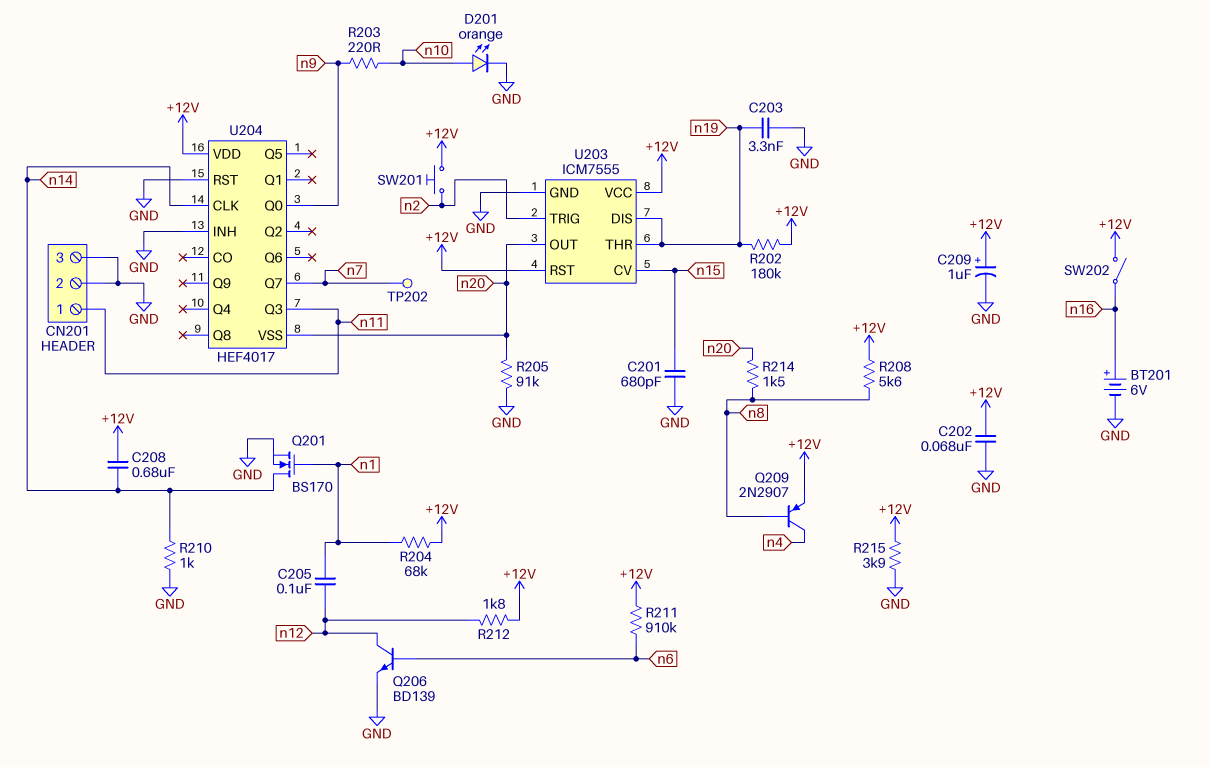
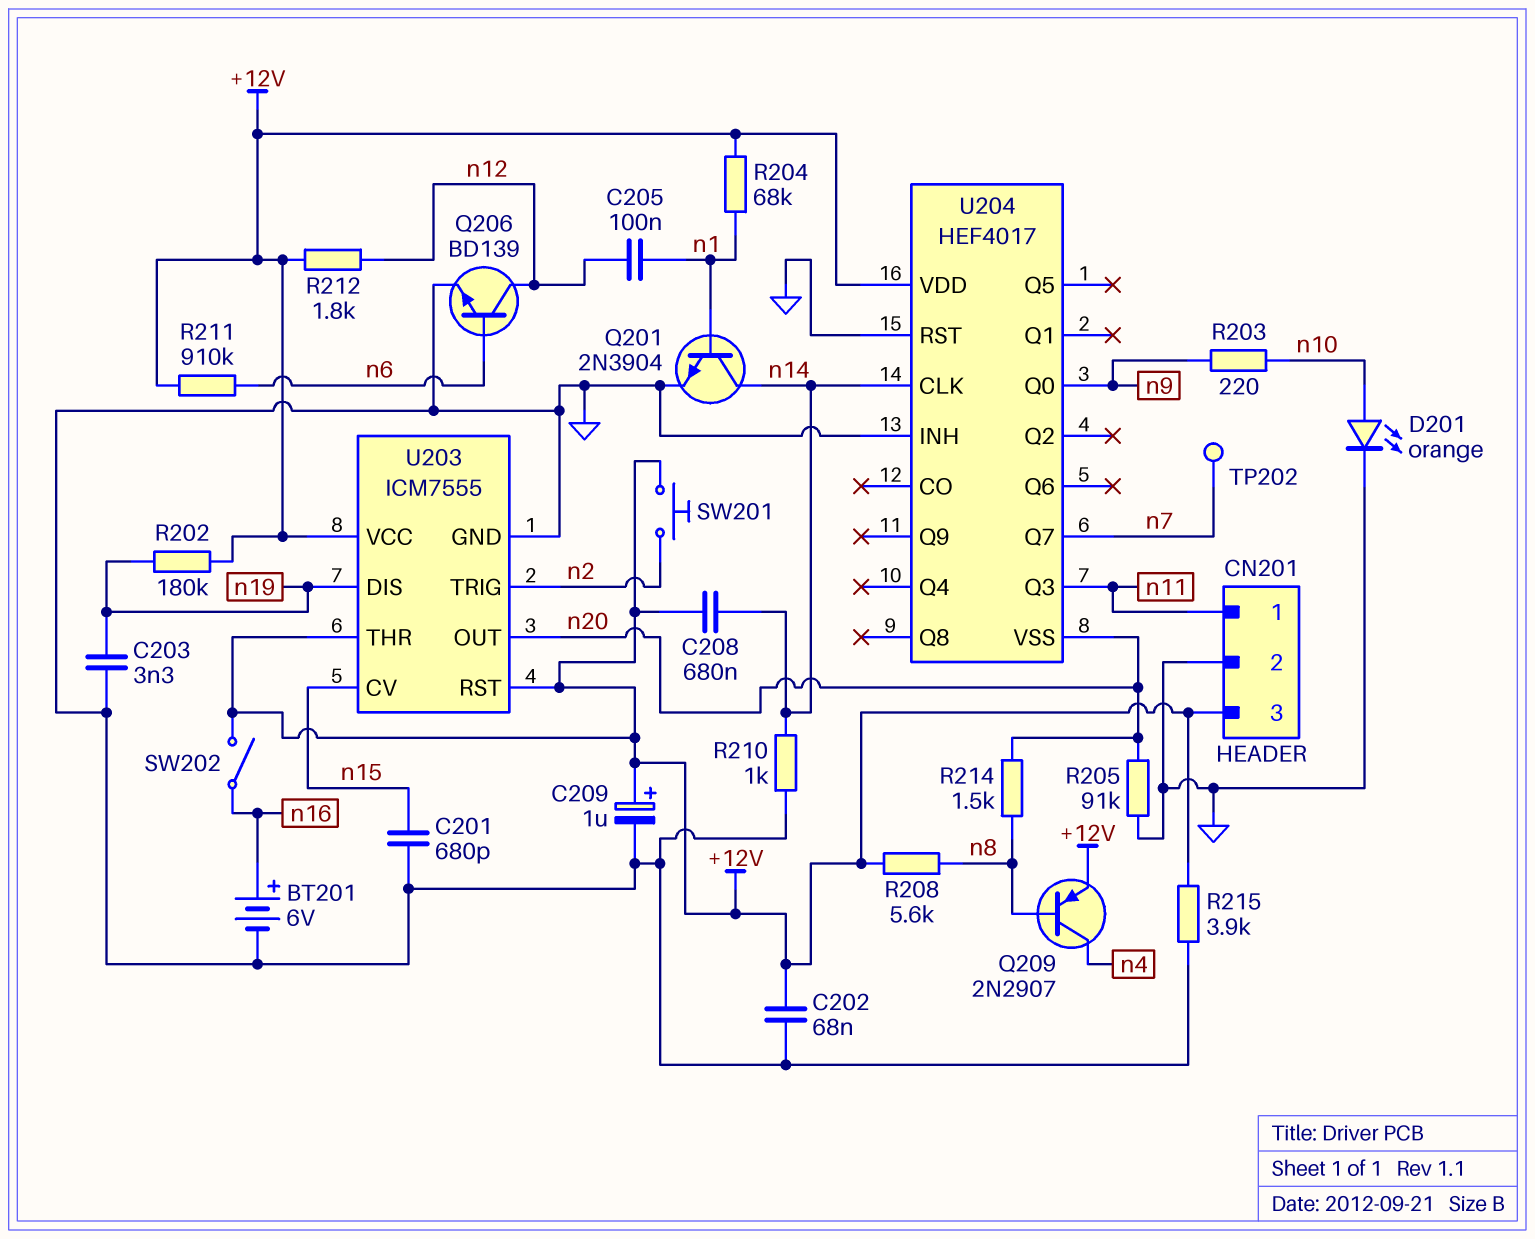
CN201 pin 3: GND -> +12V
Q201: NMOS BS170 (G n1, D n14, S GND) -> NPN 2N3904 (B n1, C n14, E GND)
U203 pin THR: n19 -> +12V

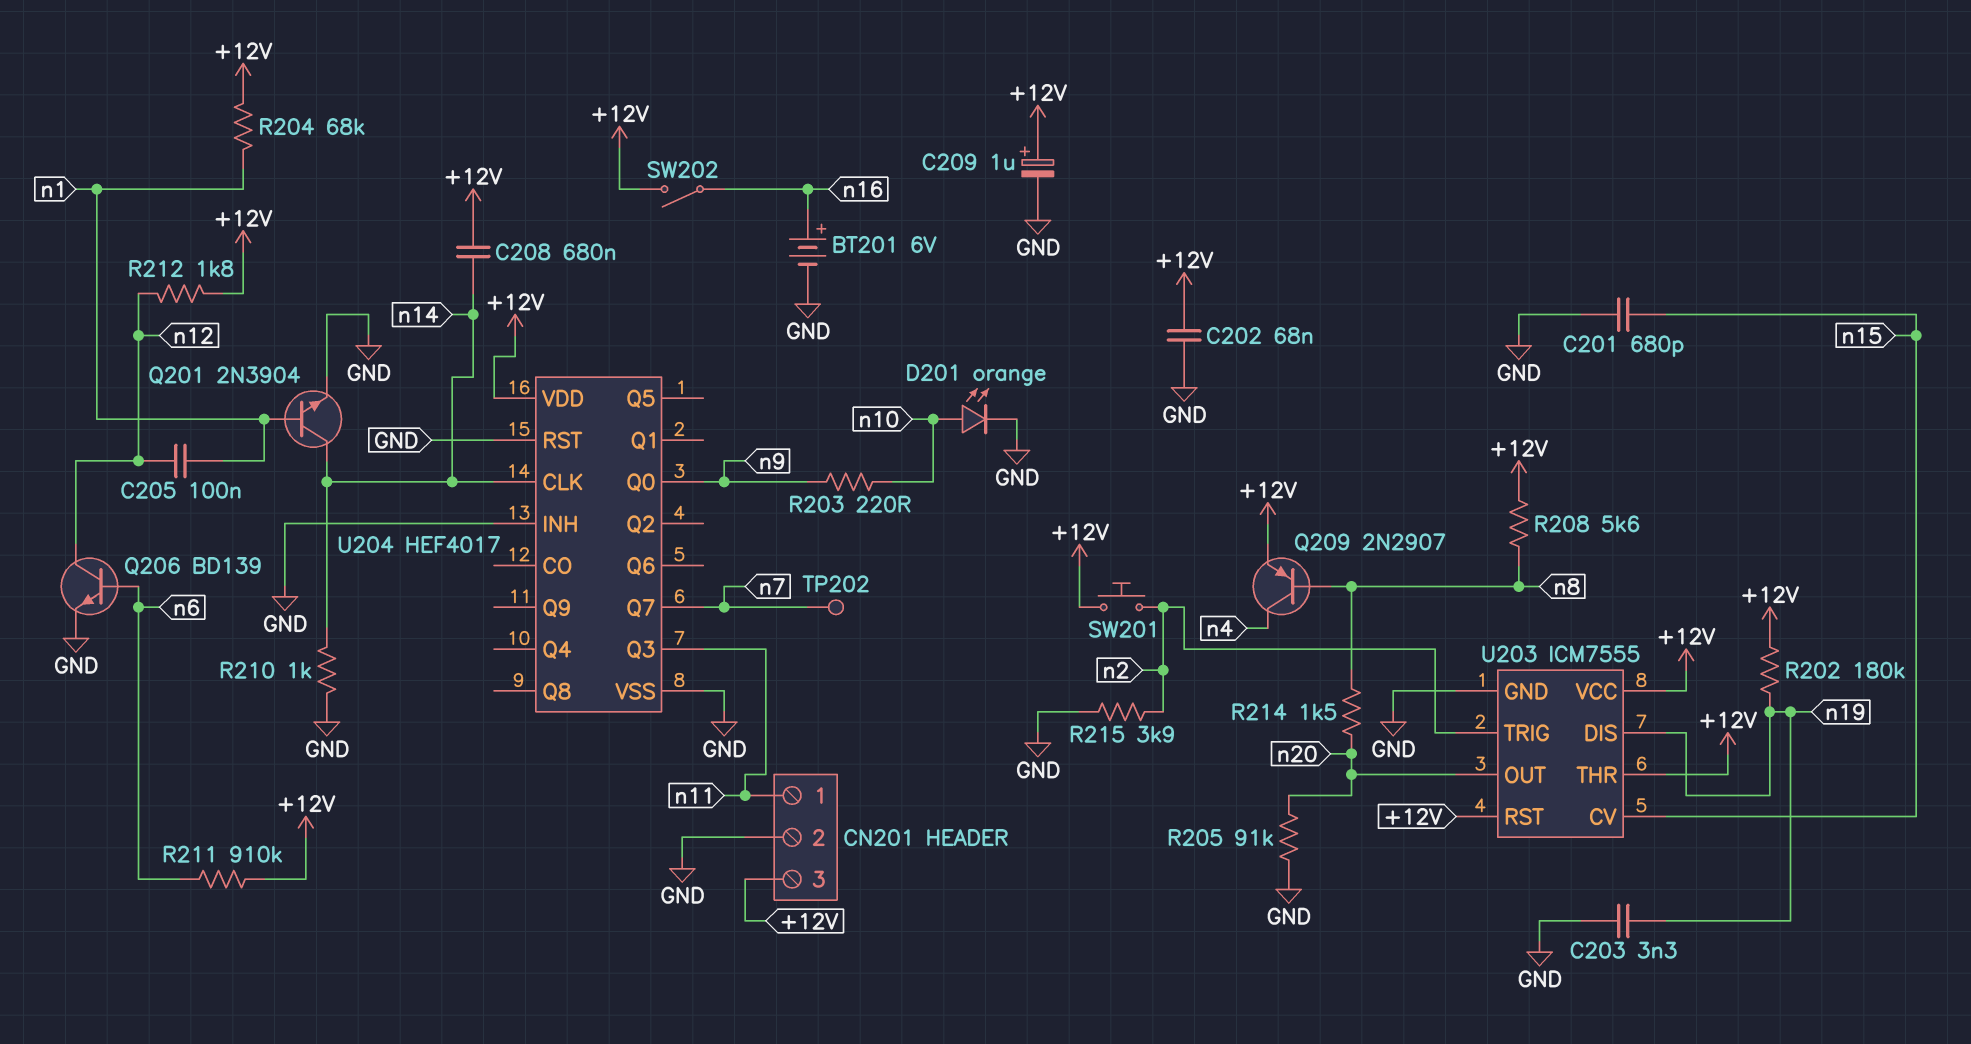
R215: 3.9k (+12V, GND) -> 3.9k (GND, n2)
U204 pin VSS: n20 -> GND

